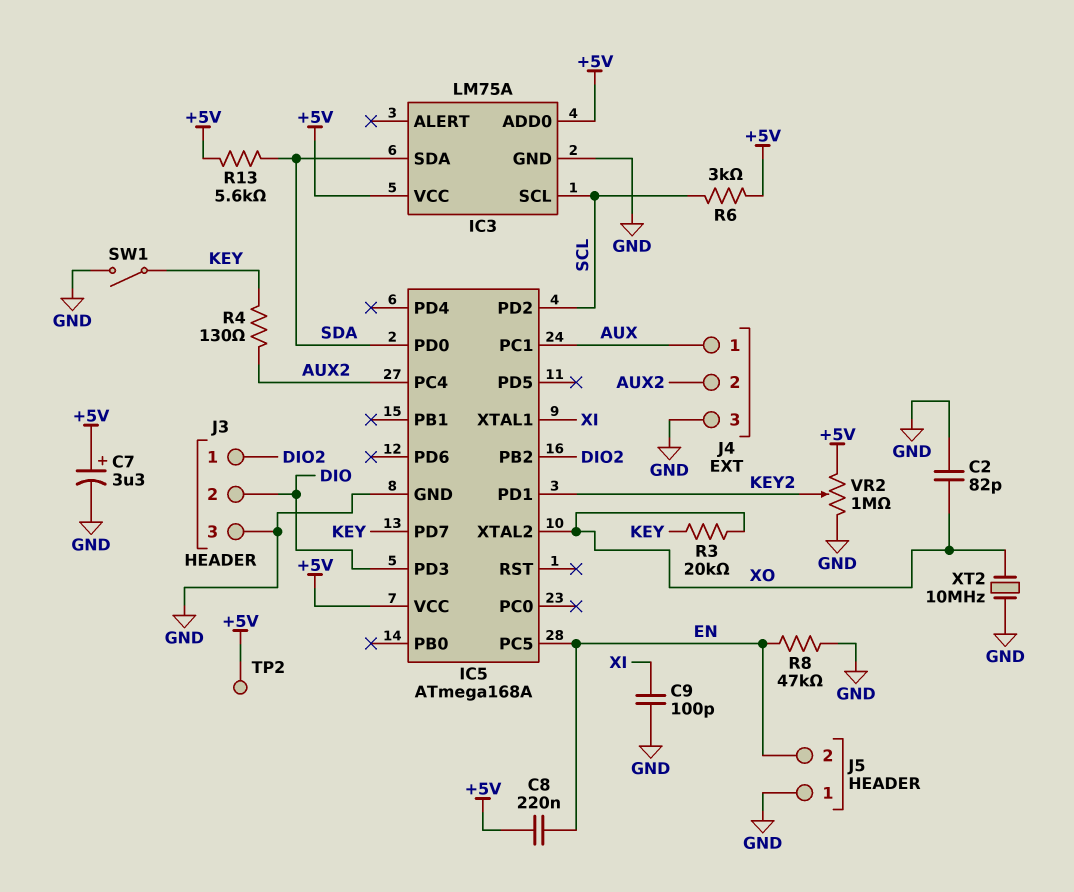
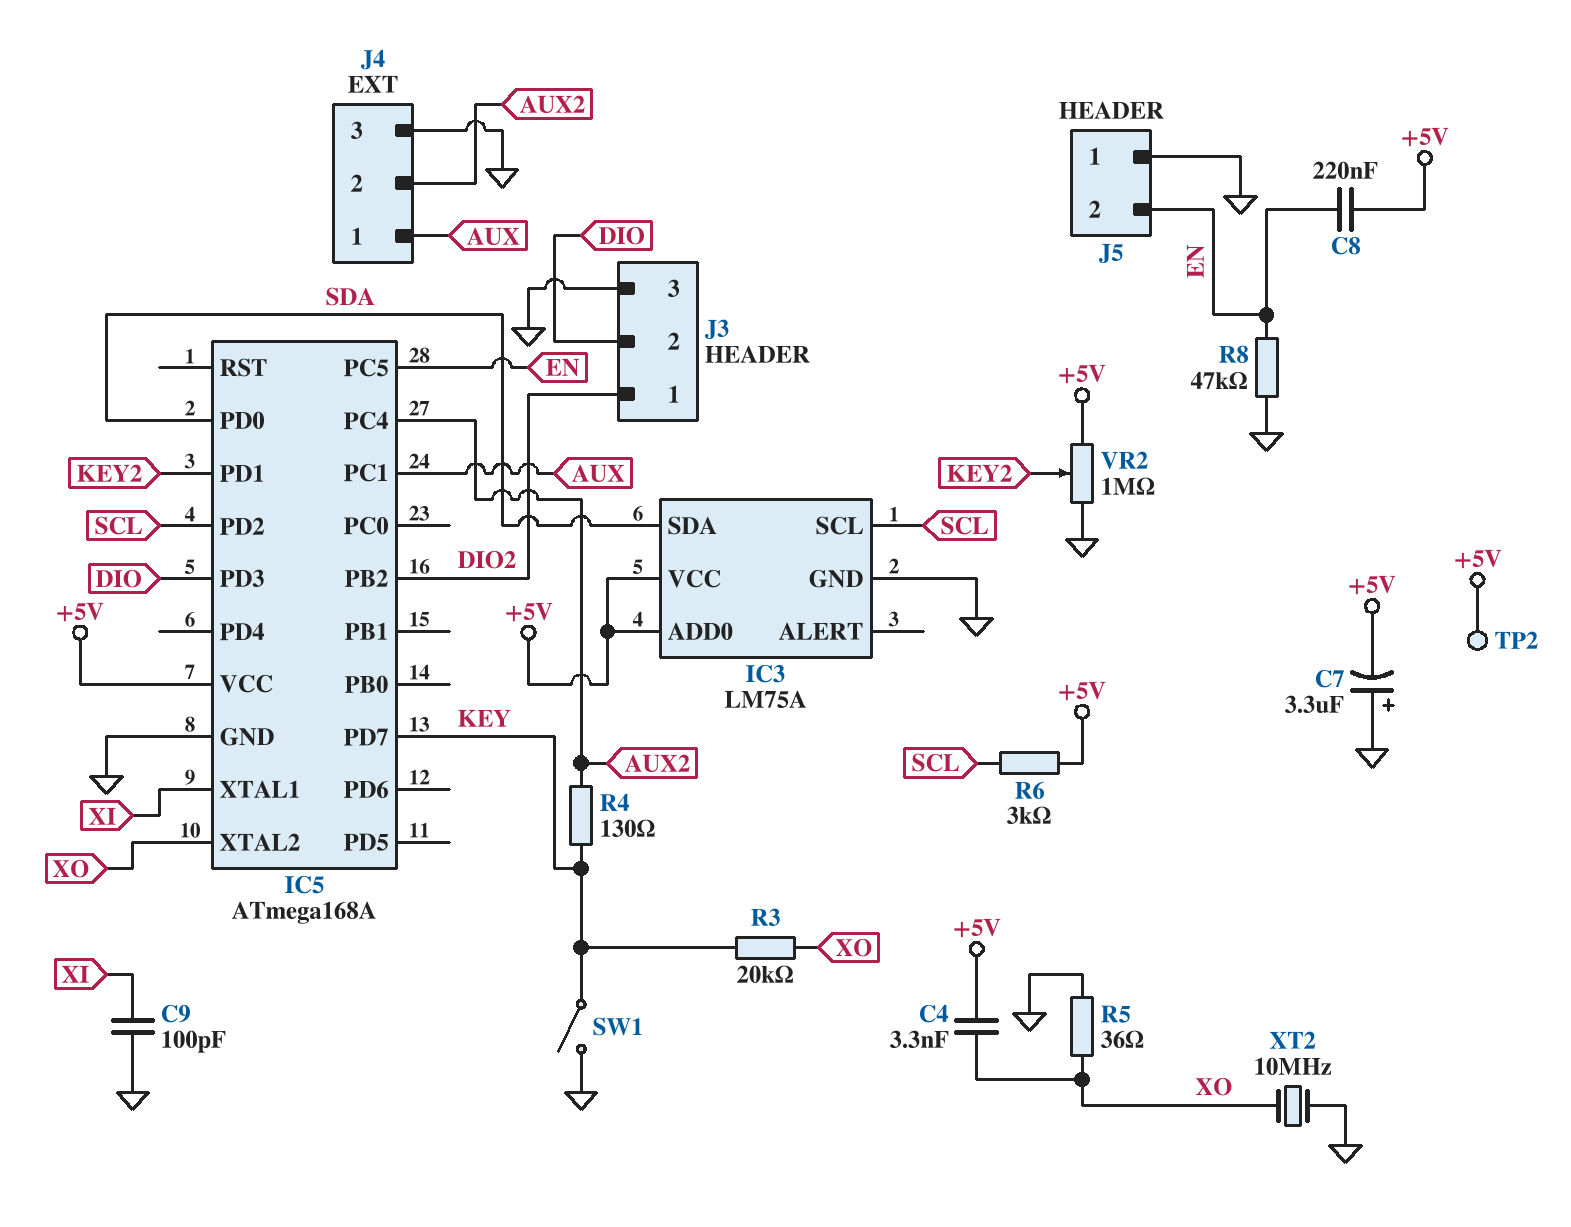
C2: 82pF (GND, XO) -> none
C4: none -> 3.3nF (+5V, XO)
C7: 3.3uF (plus +5V, minus GND) -> 3.3uF (plus GND, minus +5V)
R5: none -> 36 (GND, XO)
R13: 5.6k (+5V, SDA) -> none

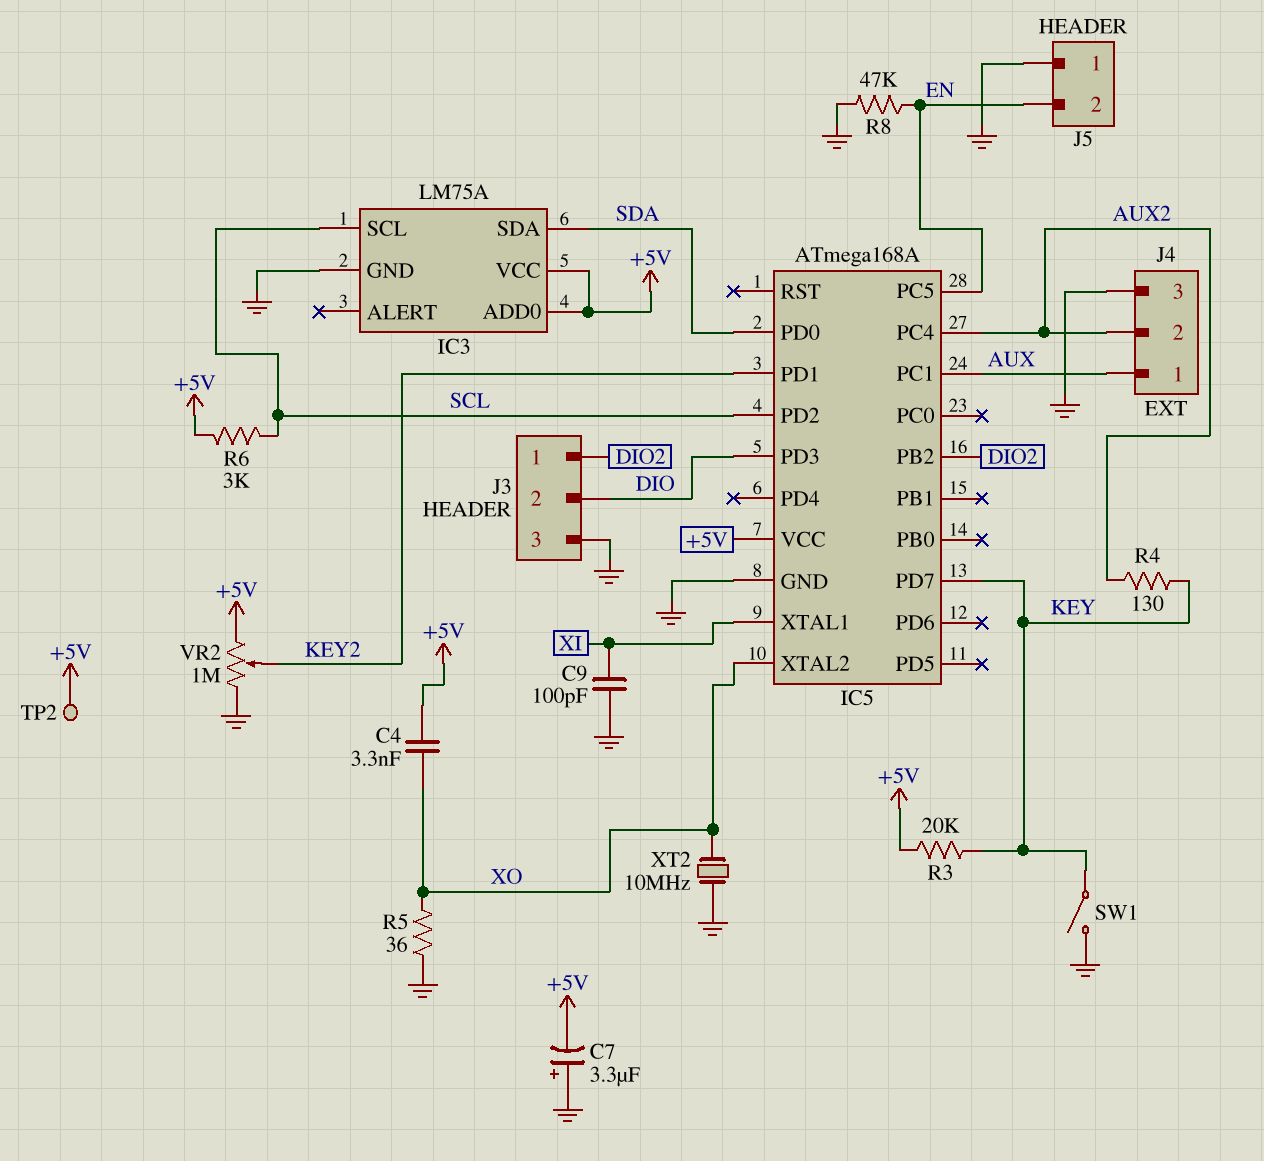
C8: 220nF (+5V, EN) -> none
R3: 20k (KEY, XO) -> 20k (+5V, KEY)

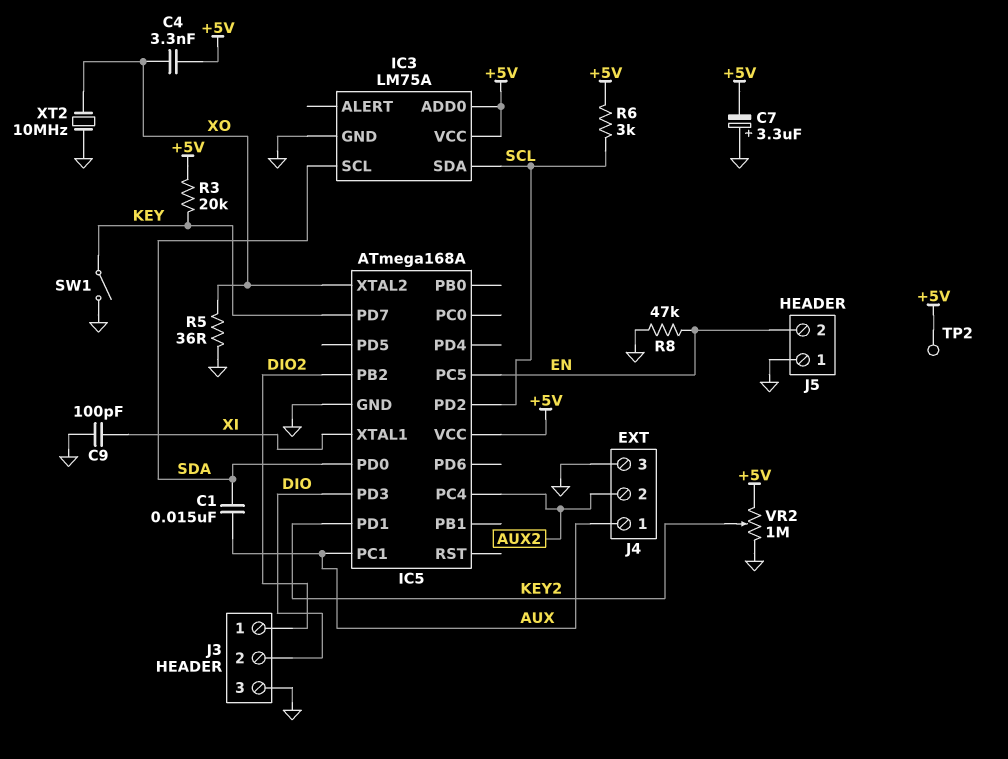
C1: none -> 15nF (AUX, SDA)
IC3 pin SCL: SCL -> SDA
IC3 pin SDA: SDA -> SCL
R4: 130 (AUX2, KEY) -> none

